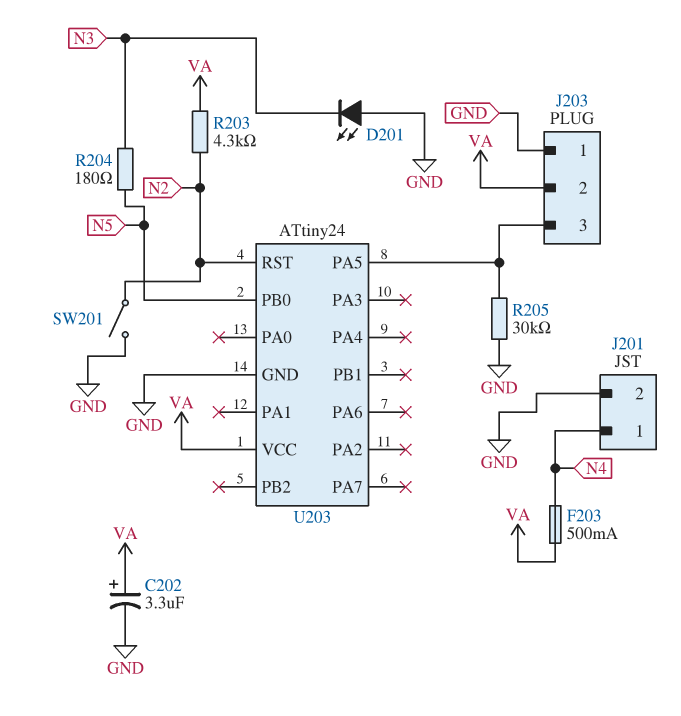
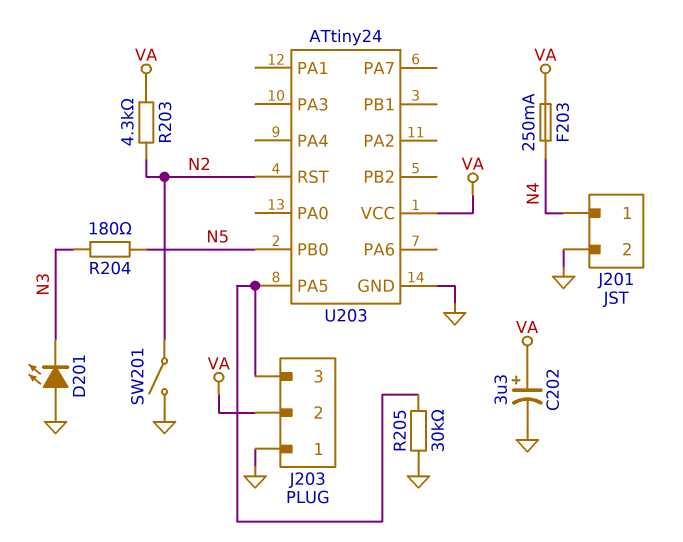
F203: 500mA (N4, VA) -> 250mA (N4, VA)

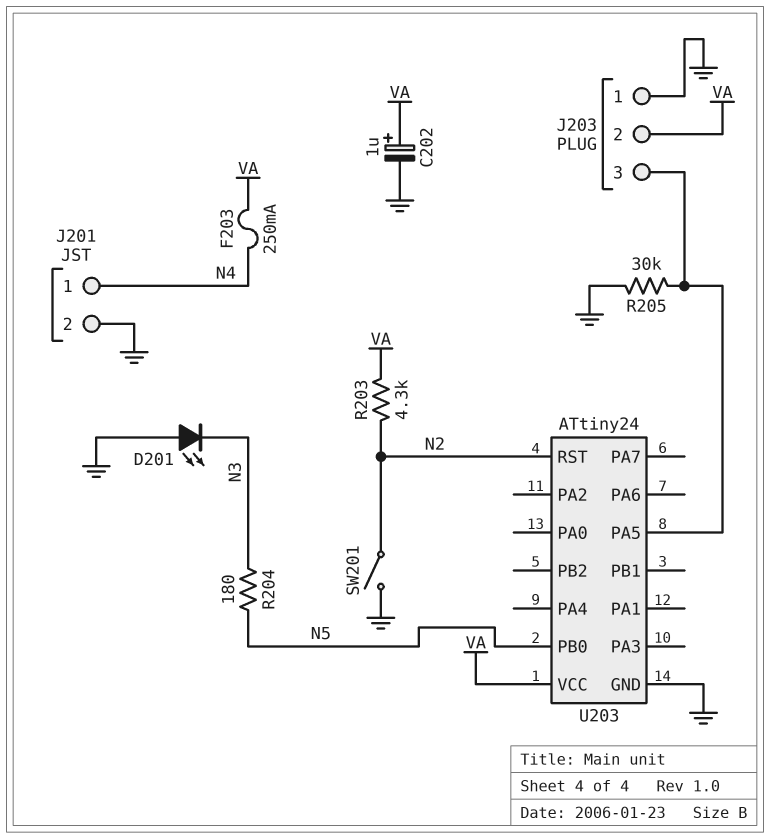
C202: 3.3uF (plus VA, minus GND) -> 1uF (plus VA, minus GND)

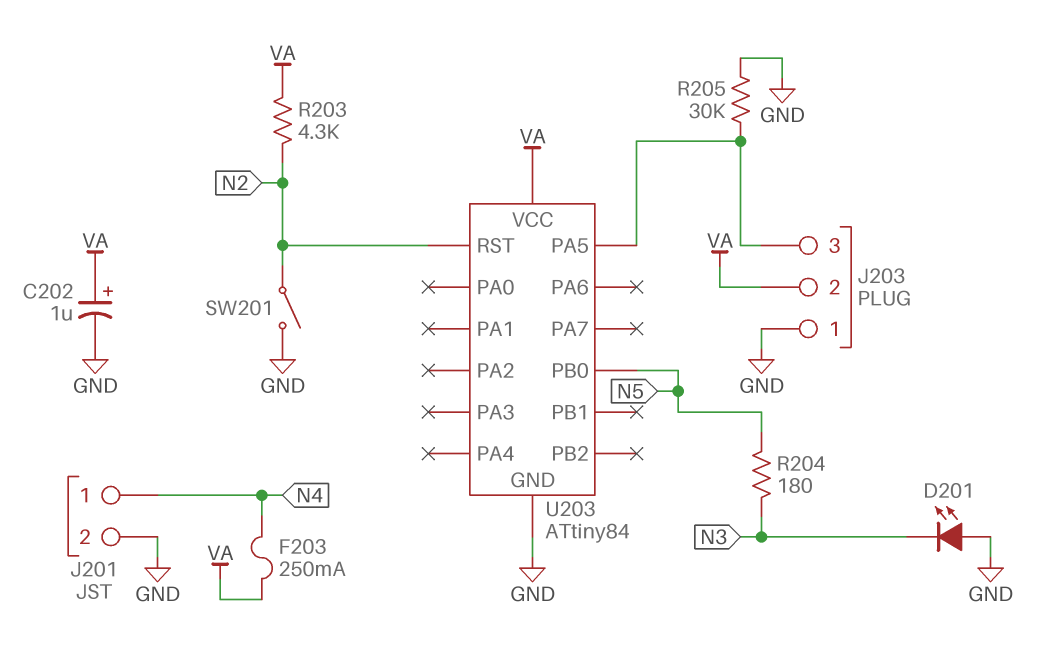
U203: ATtiny24 -> ATtiny84

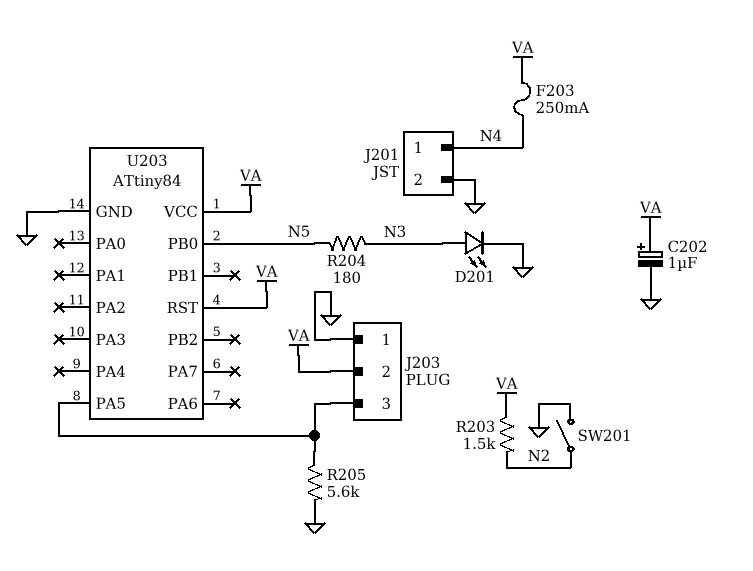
D201: LED (A GND, K N3) -> LED (A N3, K GND)
R203: 4.3k (N2, VA) -> 1.5k (N2, VA)
R205: 30k (GND, J203/3) -> 5.6k (GND, J203/3)
U203 pin RST: N2 -> VA

